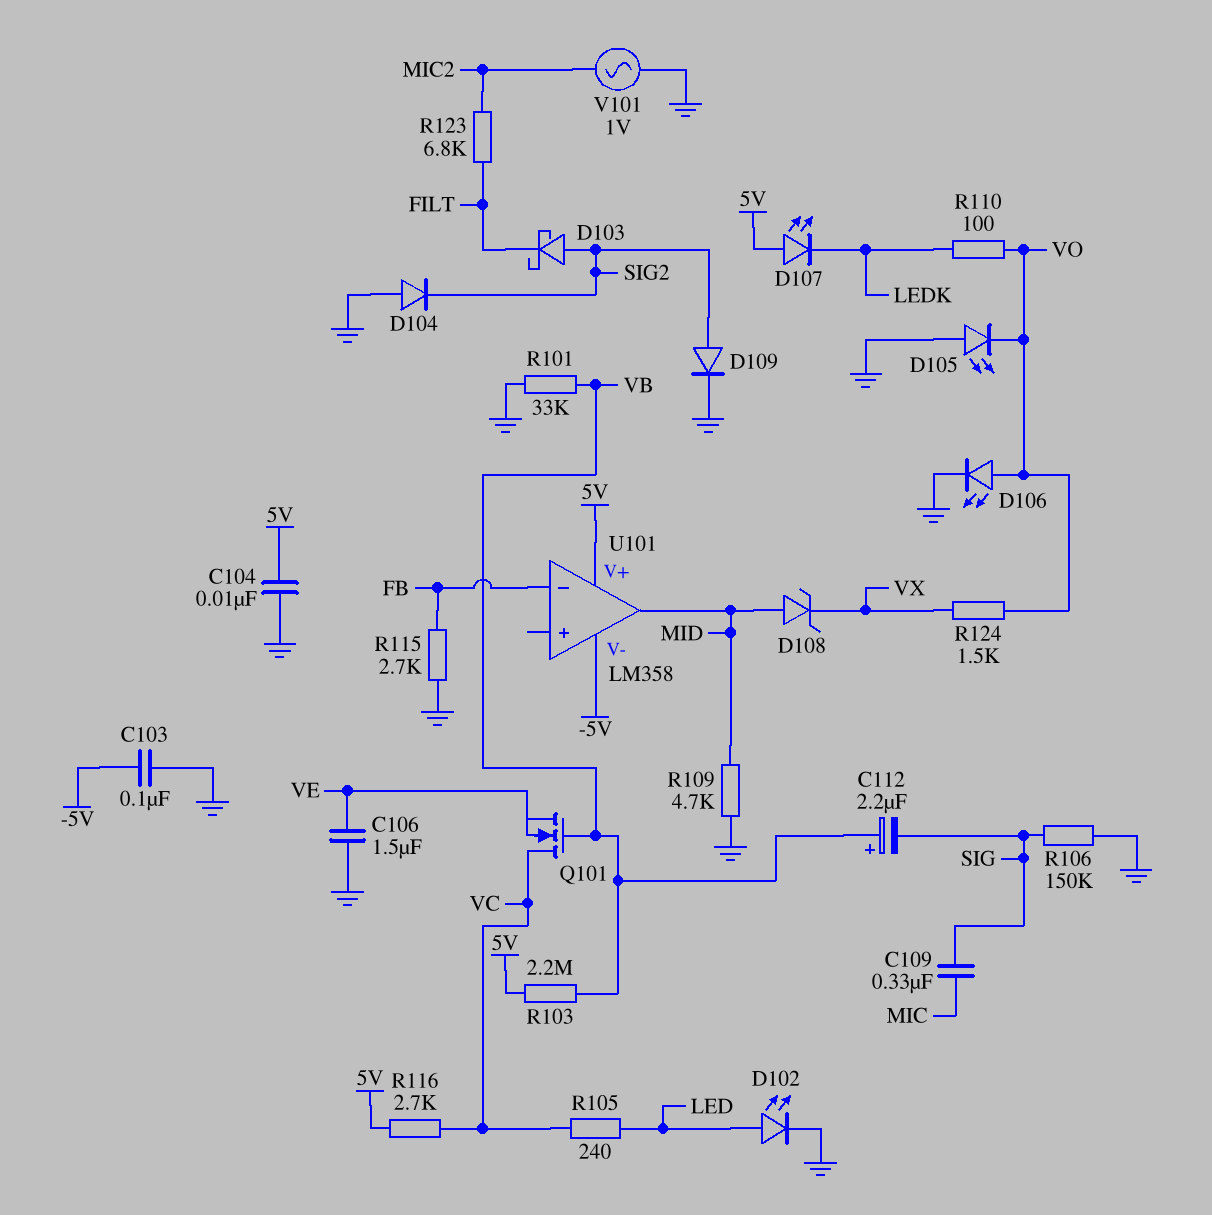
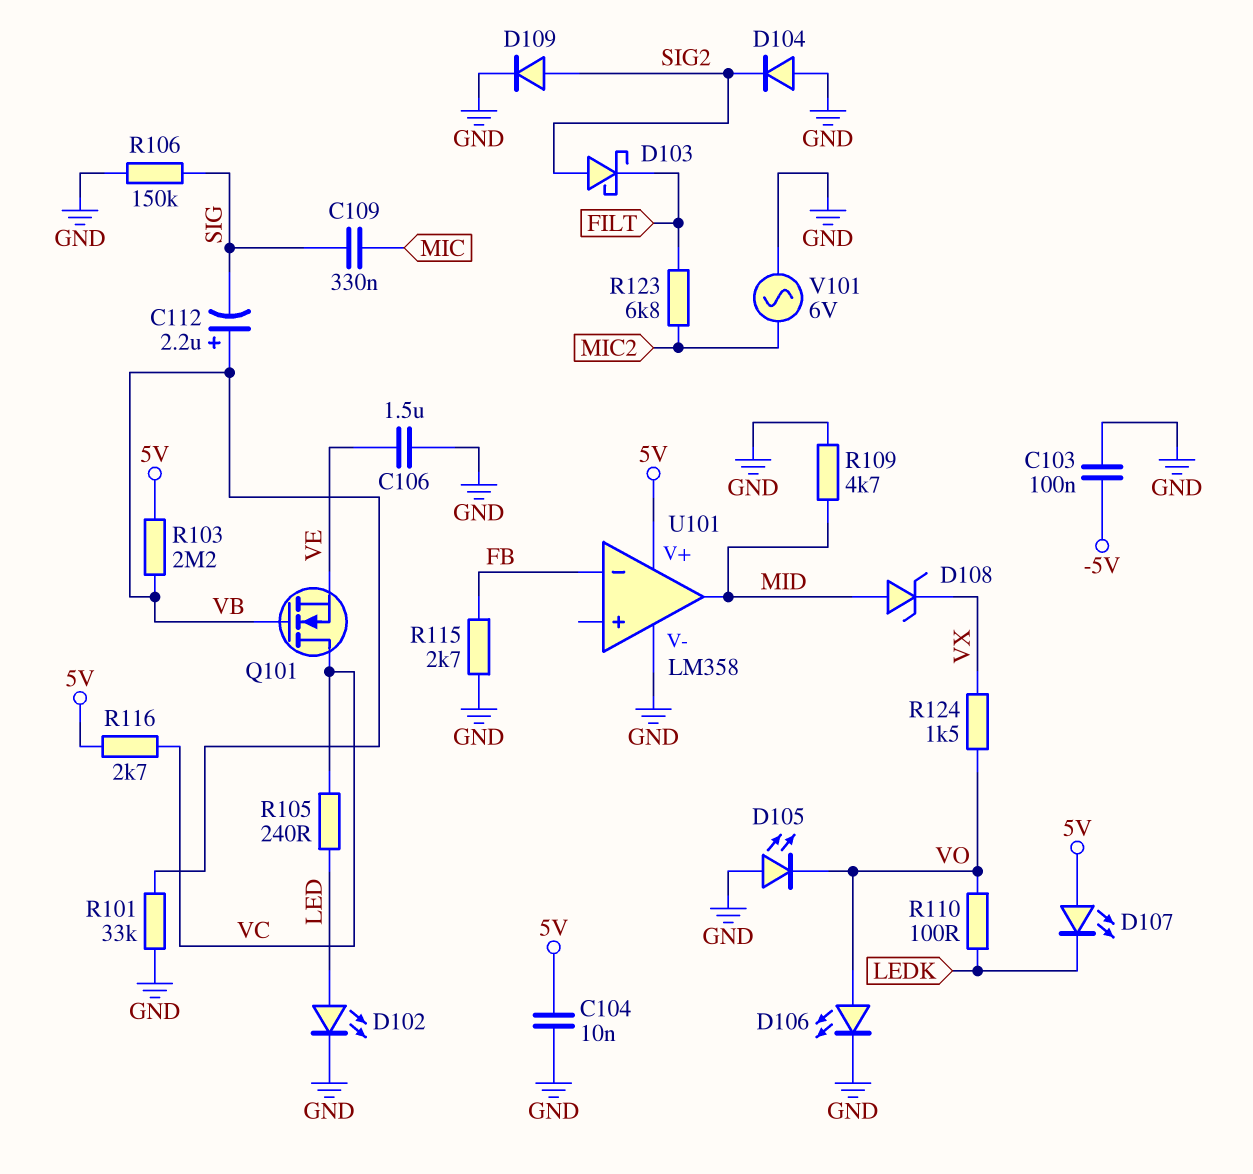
U101 pin V-: -5V -> GND
V101: AC 1V (GND, MIC2) -> AC 6V (GND, MIC2)

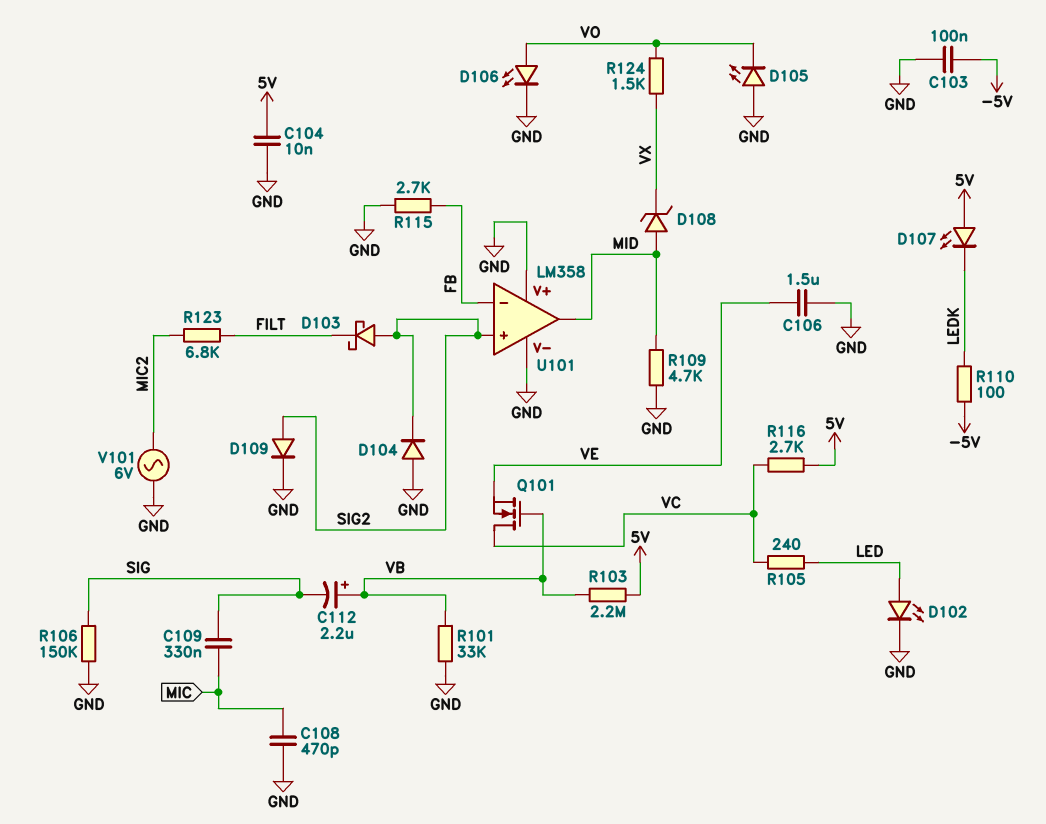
C108: none -> 470pF (GND, MIC)
R110: 100 (LEDK, VO) -> 100 (-5V, LEDK)
U101 pin V+: 5V -> GND
U101 pin in+: none -> SIG2

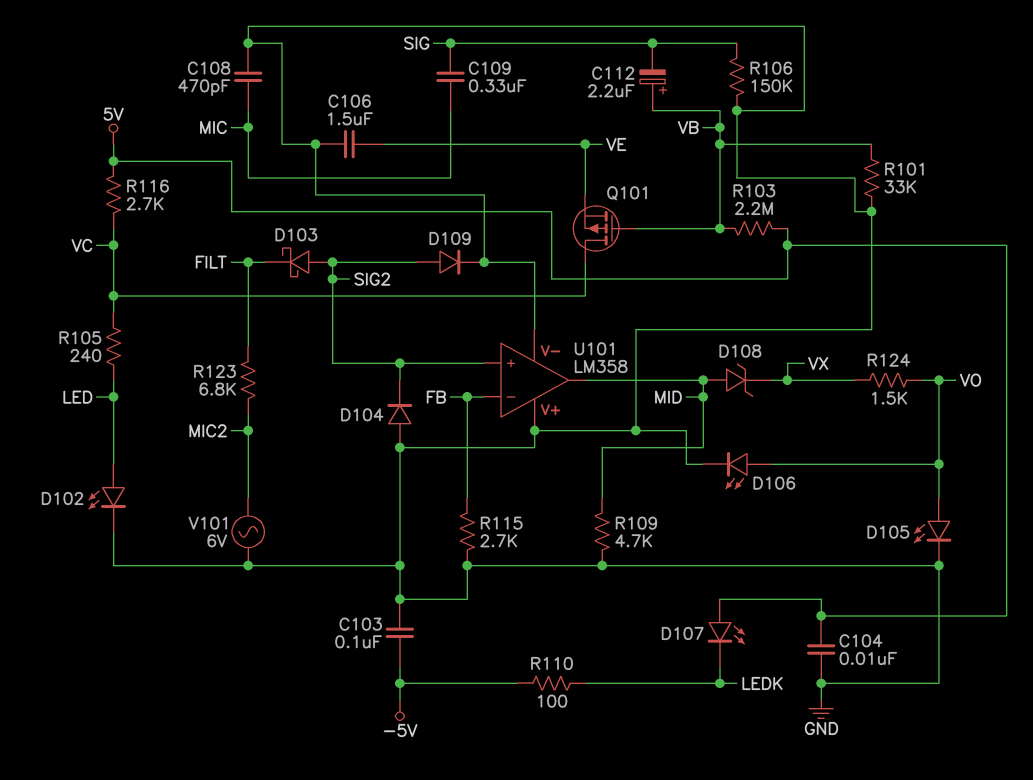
D105: LED (A GND, K VO) -> LED (A VO, K GND)
Q101: NMOS (G VB, D VC, S VE) -> PMOS (G VB, D VC, S VE)

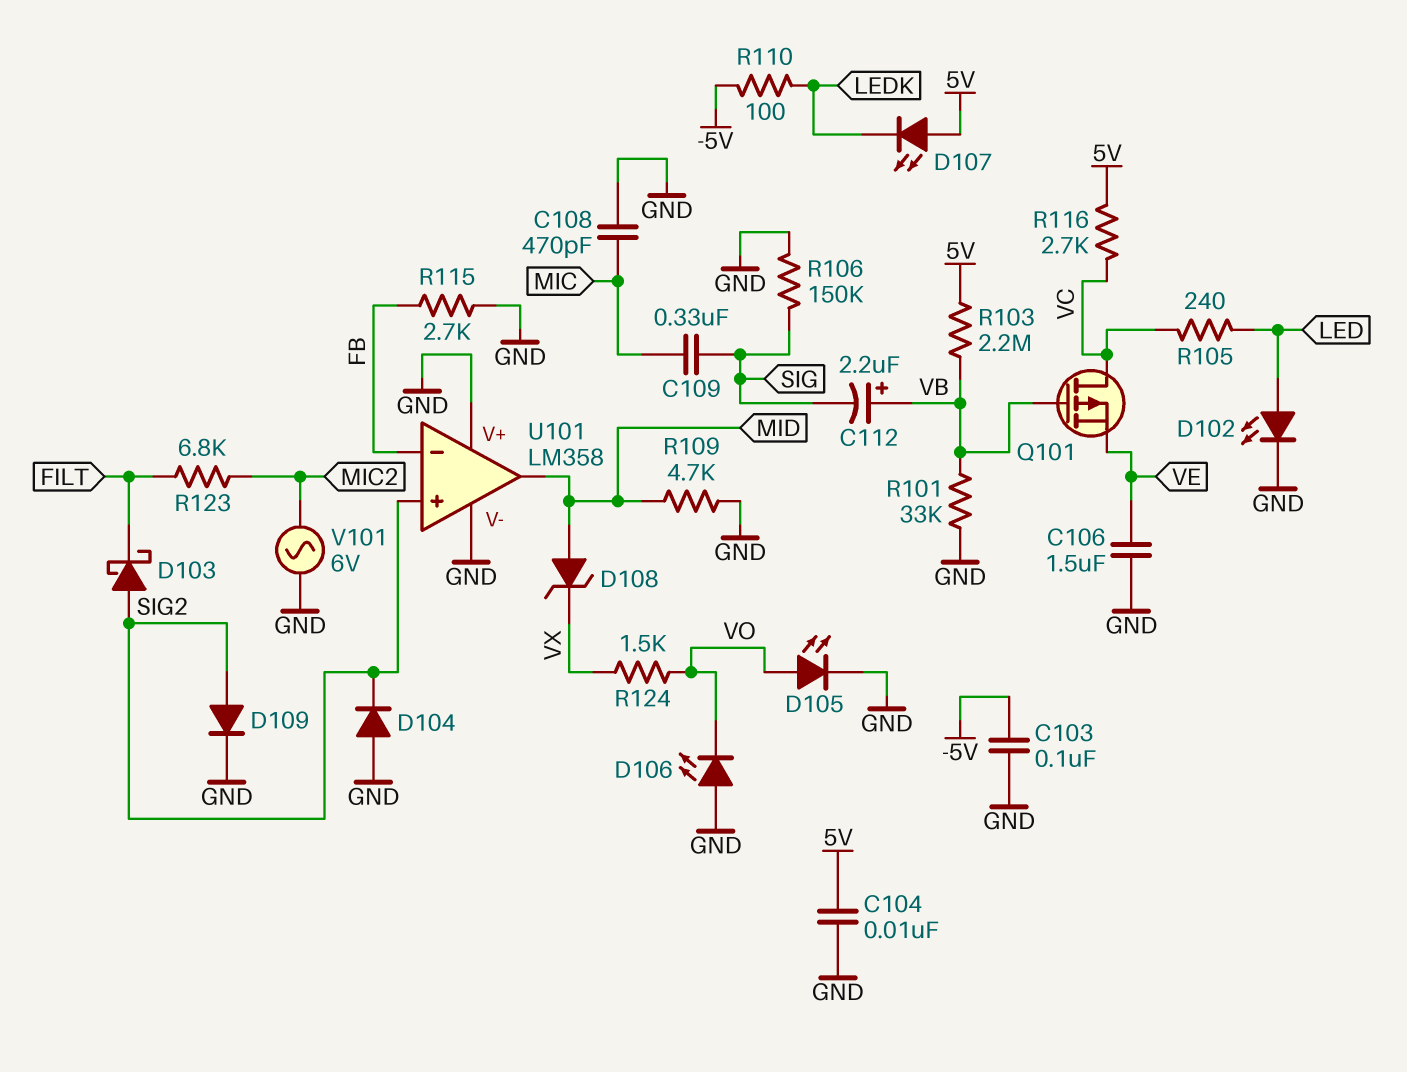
D106: LED (A VO, K GND) -> LED (A GND, K VO)

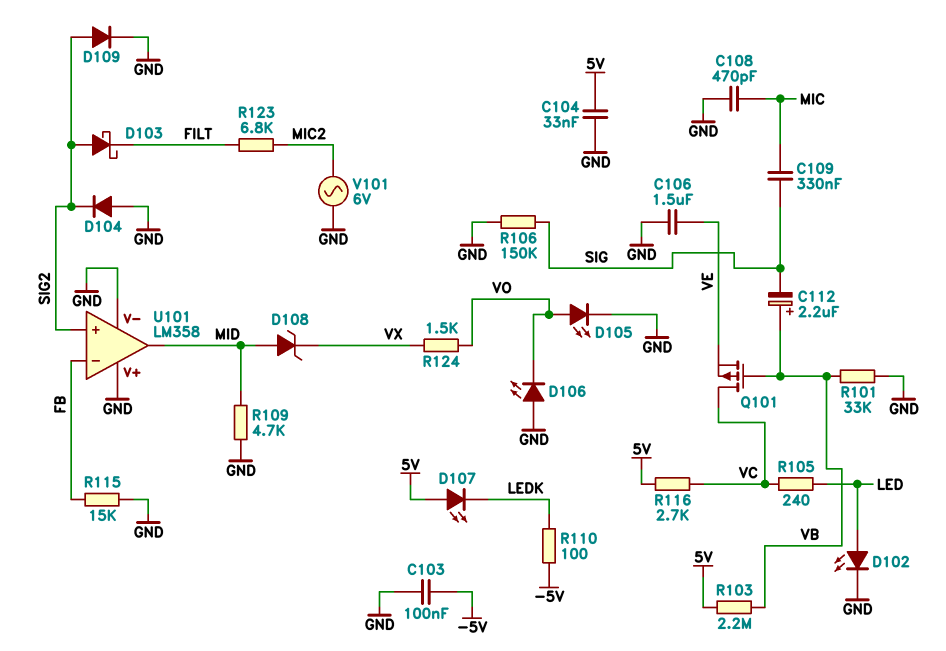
C104: 10nF (5V, GND) -> 33nF (5V, GND)
R115: 2.7k (FB, GND) -> 15k (FB, GND)

